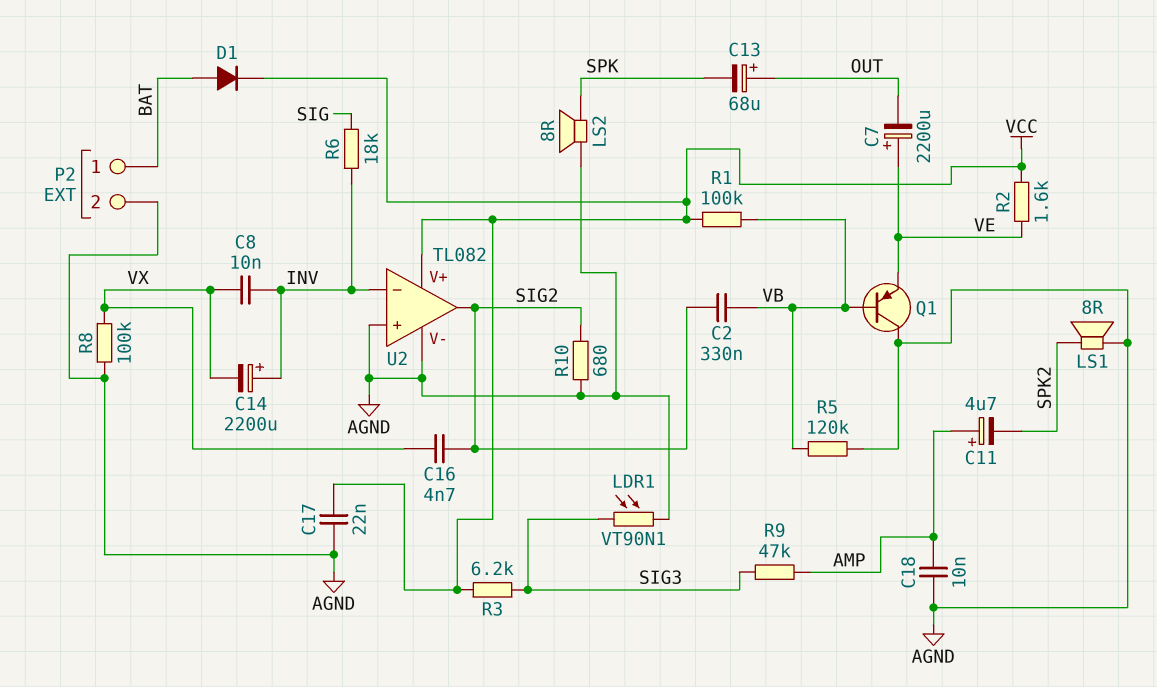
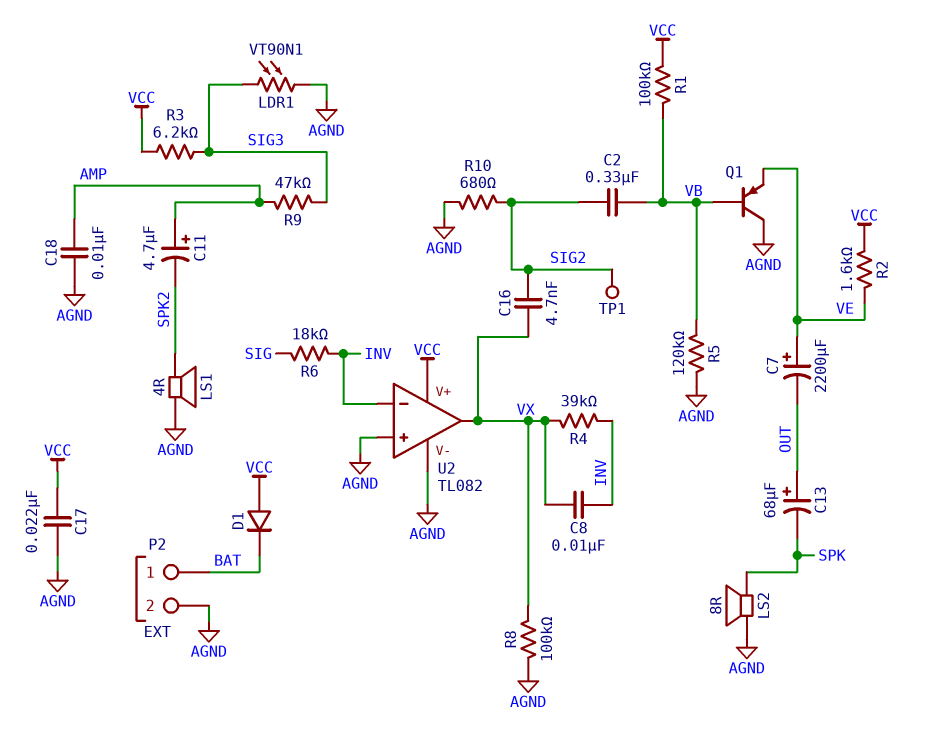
C14: 2200uF (plus INV, minus VX) -> none
D1: diode (A BAT, K VCC) -> diode (A VCC, K BAT)
LS1: speaker 8R (AGND, SPK2) -> speaker 4R (AGND, SPK2)
R4: none -> 39k (INV, VX)
TP1: none -> test point (SIG2)
U2 pin out: SIG2 -> VX

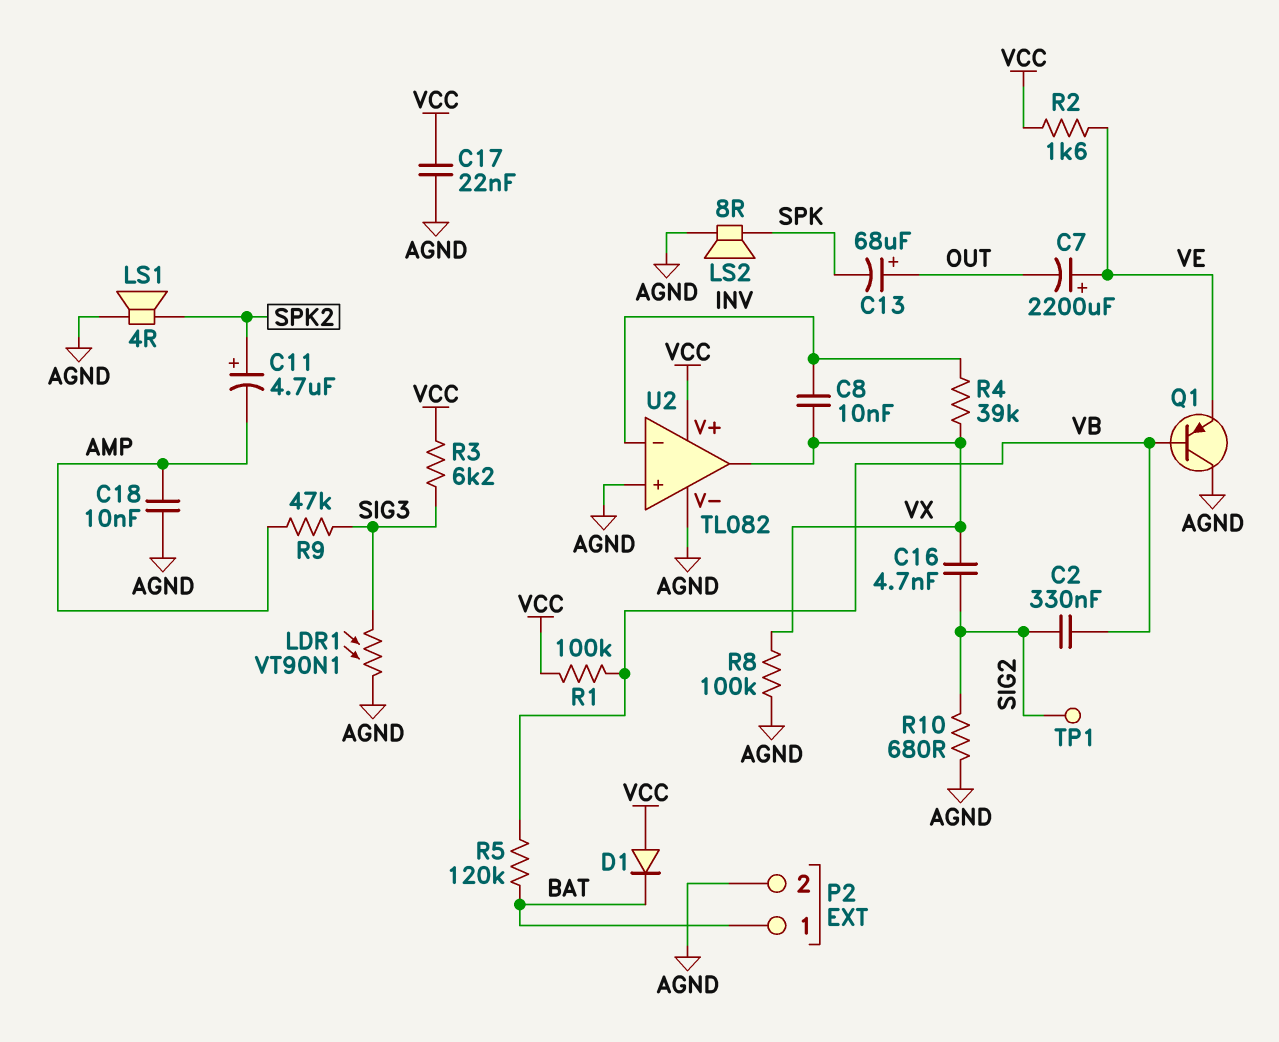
C11: 4.7uF (plus AMP, minus SPK2) -> 4.7uF (plus SPK2, minus AMP)
R5: 120k (AGND, VB) -> 120k (BAT, VB)
R6: 18k (INV, SIG) -> none

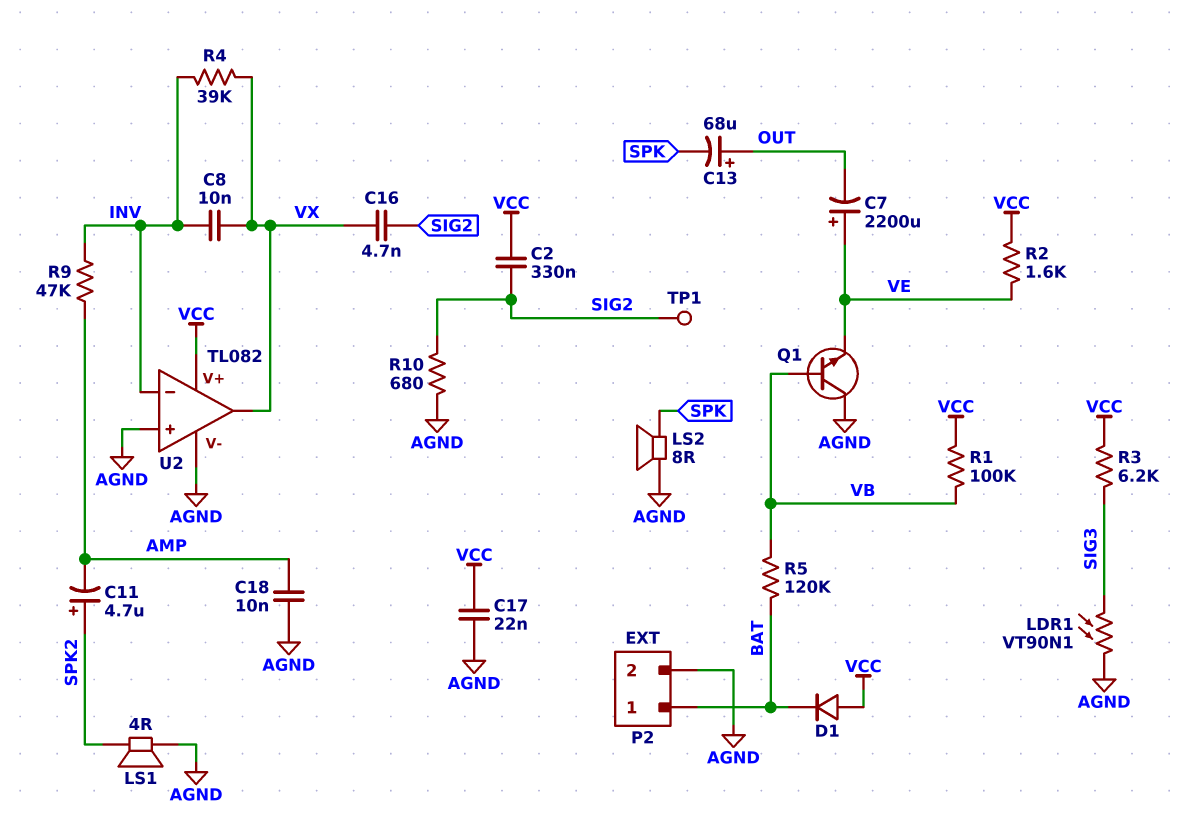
C2: 330nF (SIG2, VB) -> 330nF (SIG2, VCC)
Q1: PNP (B VB, C AGND, E VE) -> NPN (B VB, C AGND, E VE)
R8: 100k (AGND, VX) -> none
R9: 47k (AMP, SIG3) -> 47k (AMP, INV)

